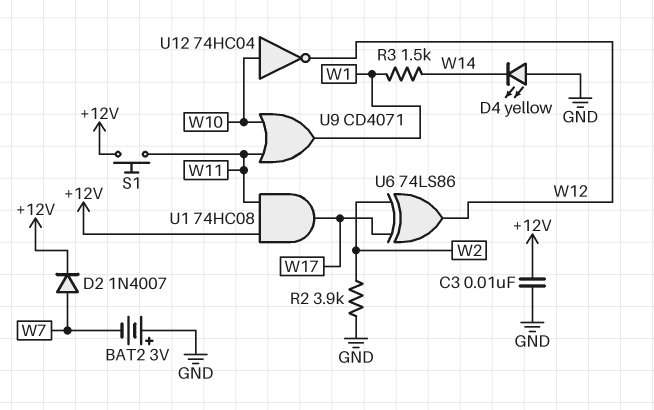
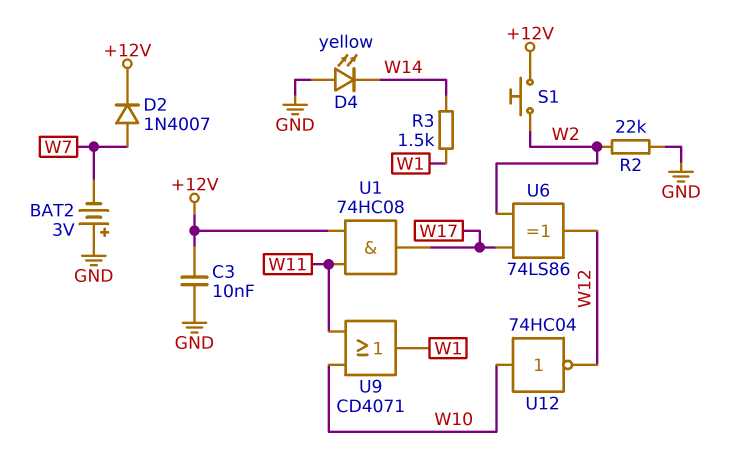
R2: 3.9k (GND, W2) -> 22k (GND, W2)
S1: button (+12V, W11) -> button (+12V, W2)

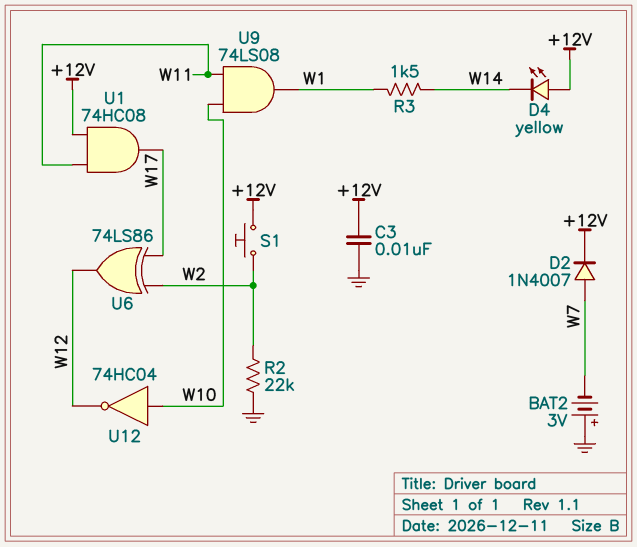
D4: LED yellow (A GND, K W14) -> LED yellow (A +12V, K W14)
U9: OR CD4071 (in W10, in W11, out W1) -> AND 74LS08 (in W10, in W11, out W1)

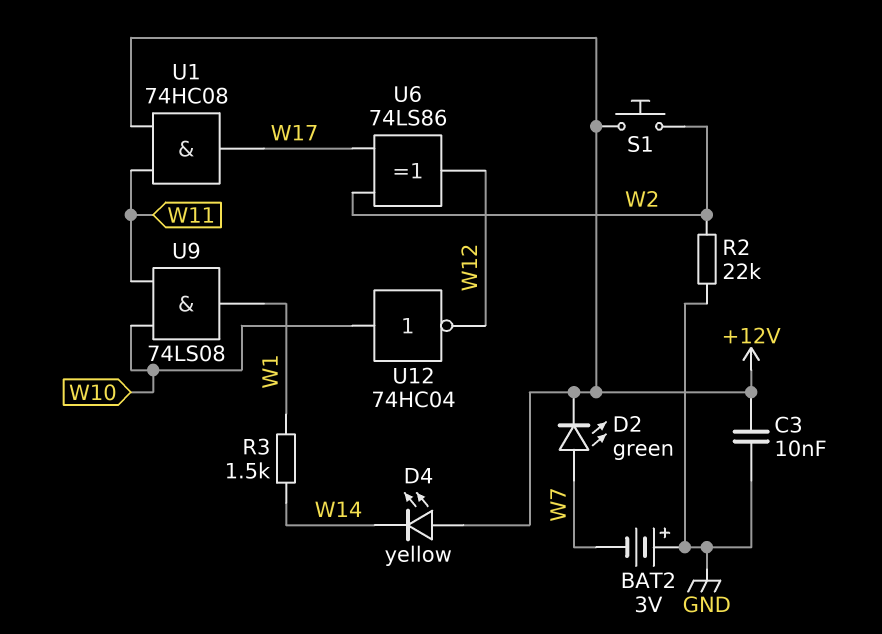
D2: diode 1N4007 (A W7, K +12V) -> LED green (A W7, K +12V)

